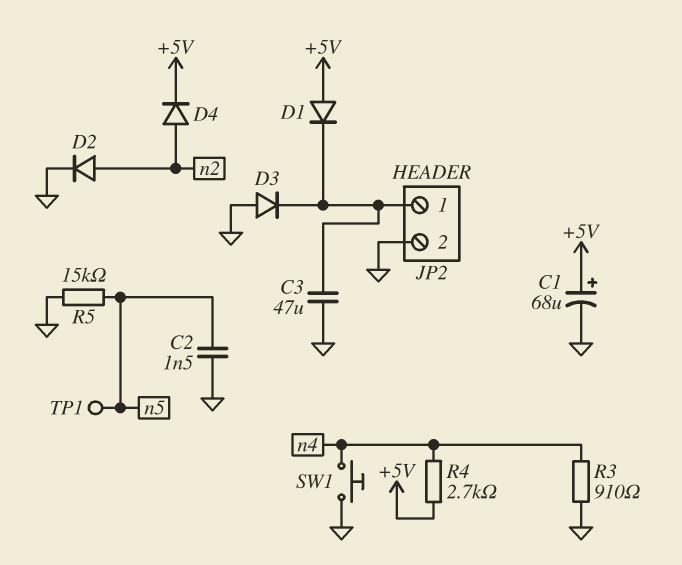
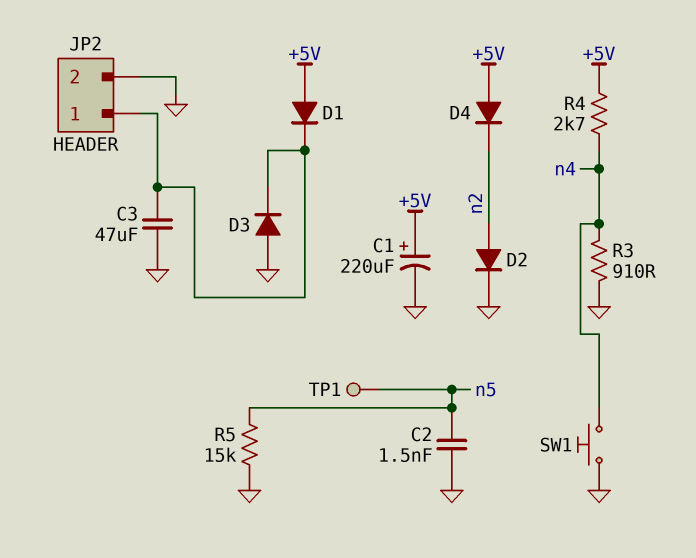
C1: 68uF (plus +5V, minus GND) -> 220uF (plus +5V, minus GND)
D4: diode (A n2, K +5V) -> diode (A +5V, K n2)

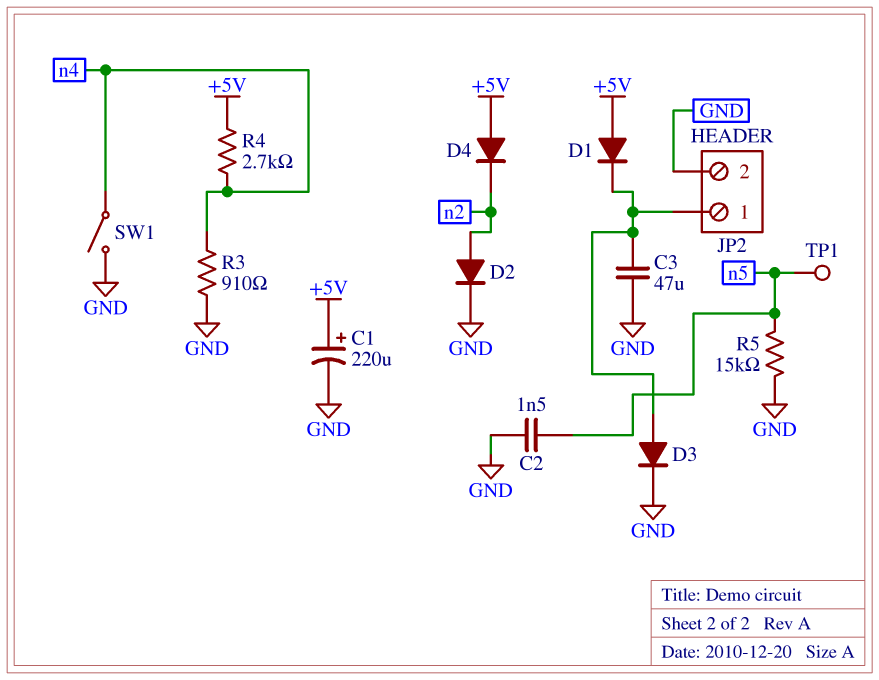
D3: diode (A GND, K JP2/1) -> diode (A JP2/1, K GND)
SW1: button (GND, n4) -> switch (GND, n4)

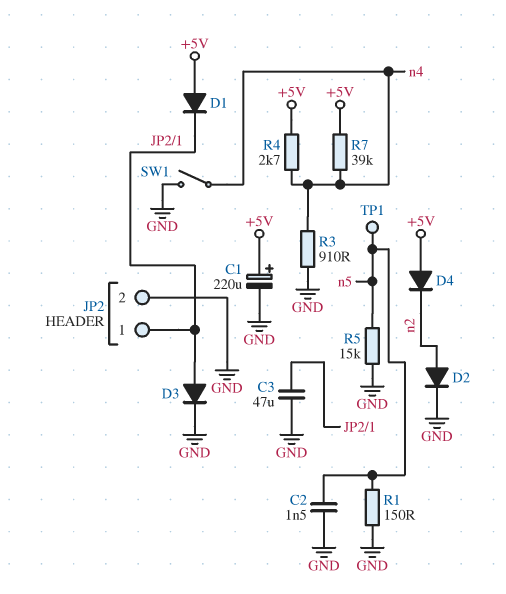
R1: none -> 150 (GND, n5)
R7: none -> 39k (+5V, n4)

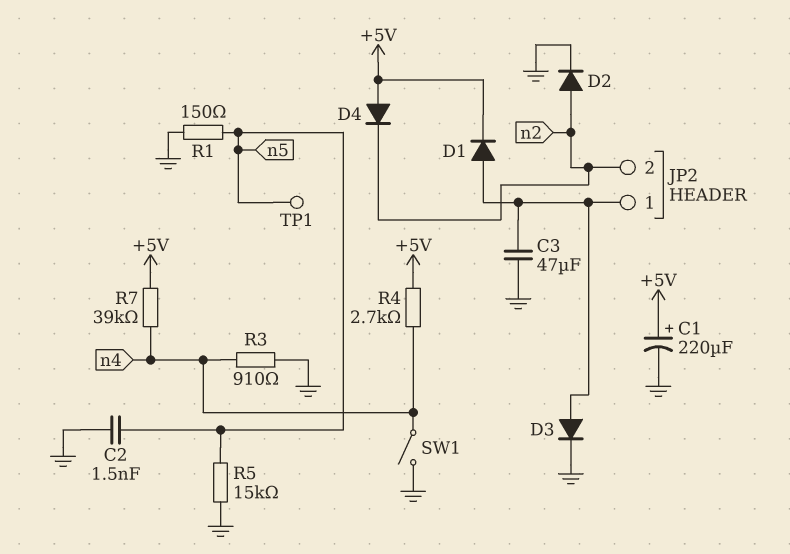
D1: diode (A +5V, K JP2/1) -> diode (A JP2/1, K +5V)
JP2 pin 2: GND -> n2

